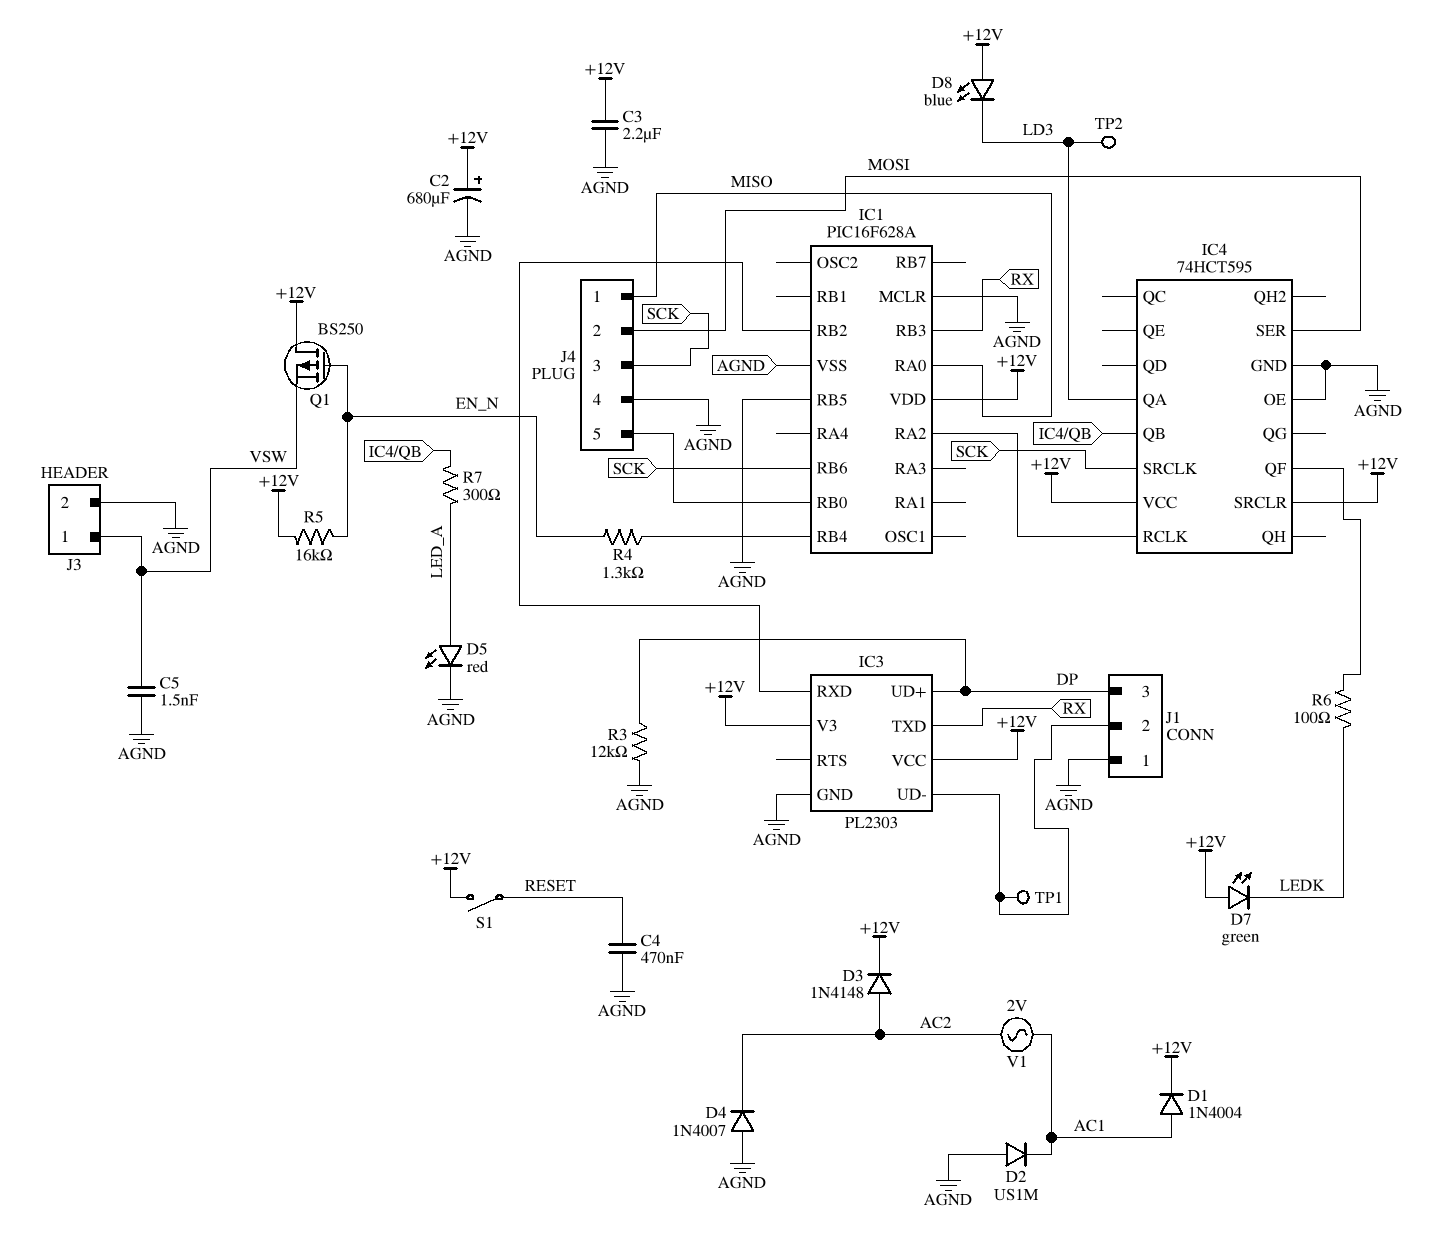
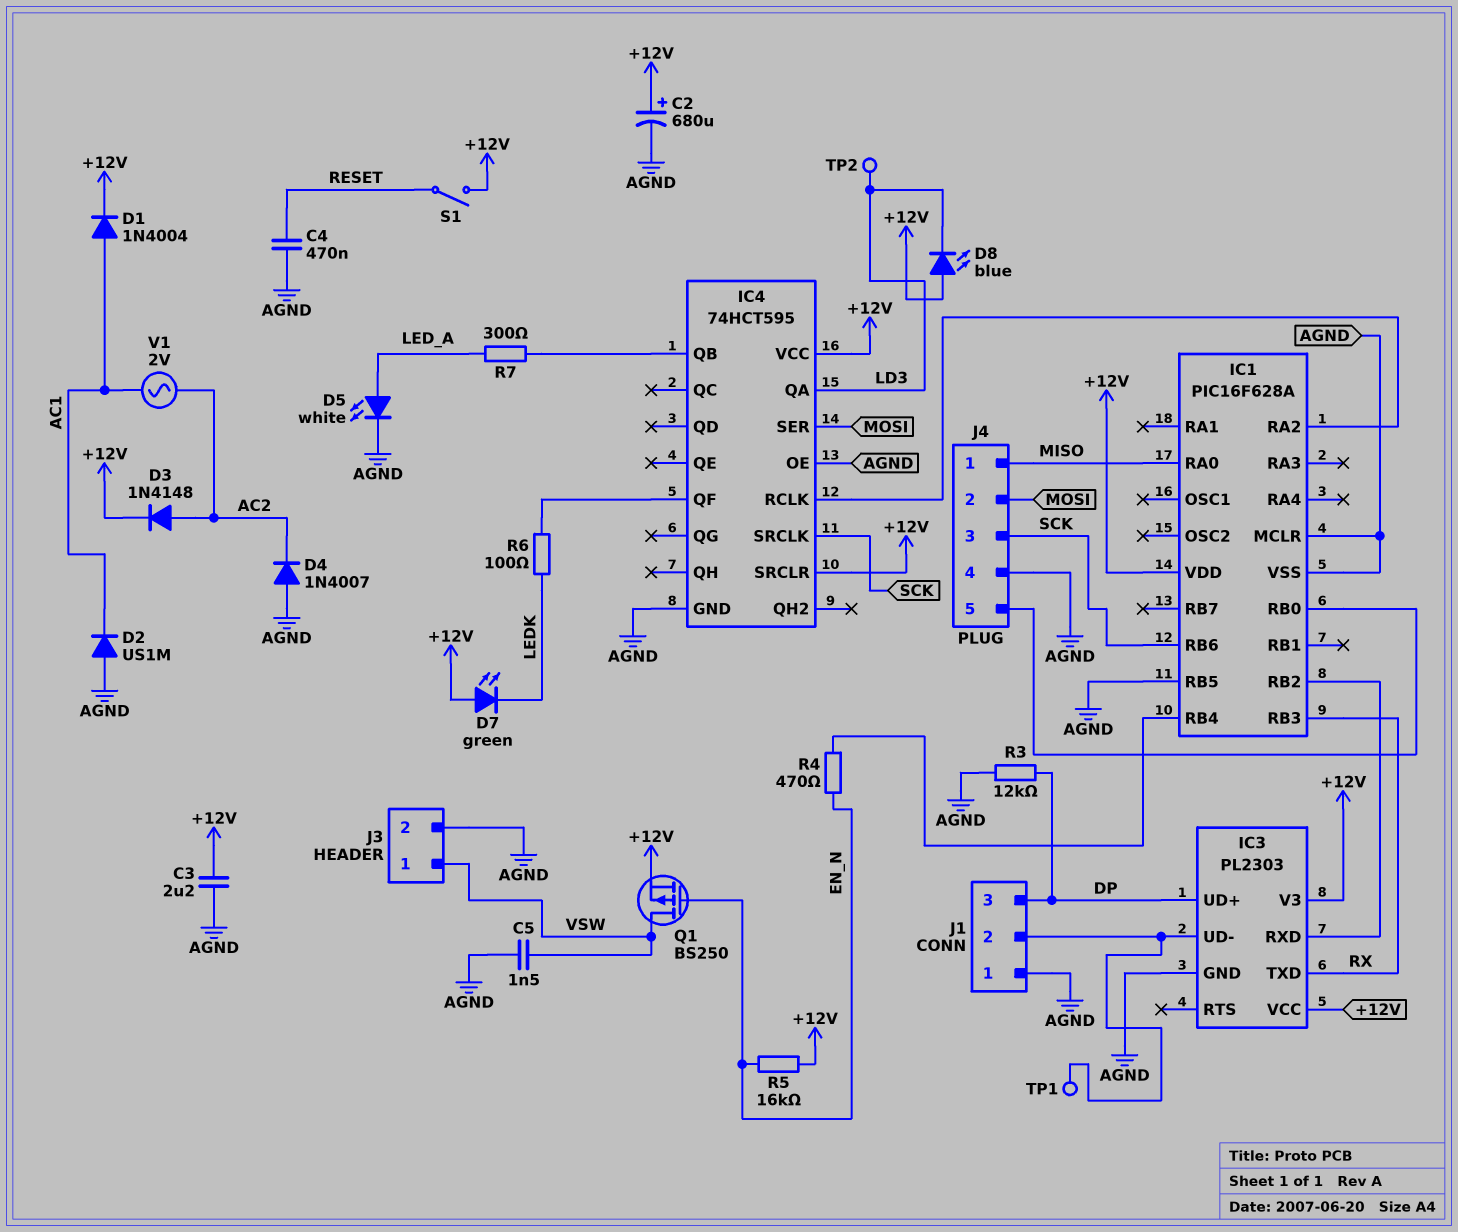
D5: LED red (A LED_A, K AGND) -> LED white (A LED_A, K AGND)
Q1: PMOS BS250 (G EN_N, D +12V, S VSW) -> PMOS BS250 (G EN_N, D VSW, S +12V)
R4: 1.3k (EN_N, IC1/RB4) -> 470 (EN_N, IC1/RB4)

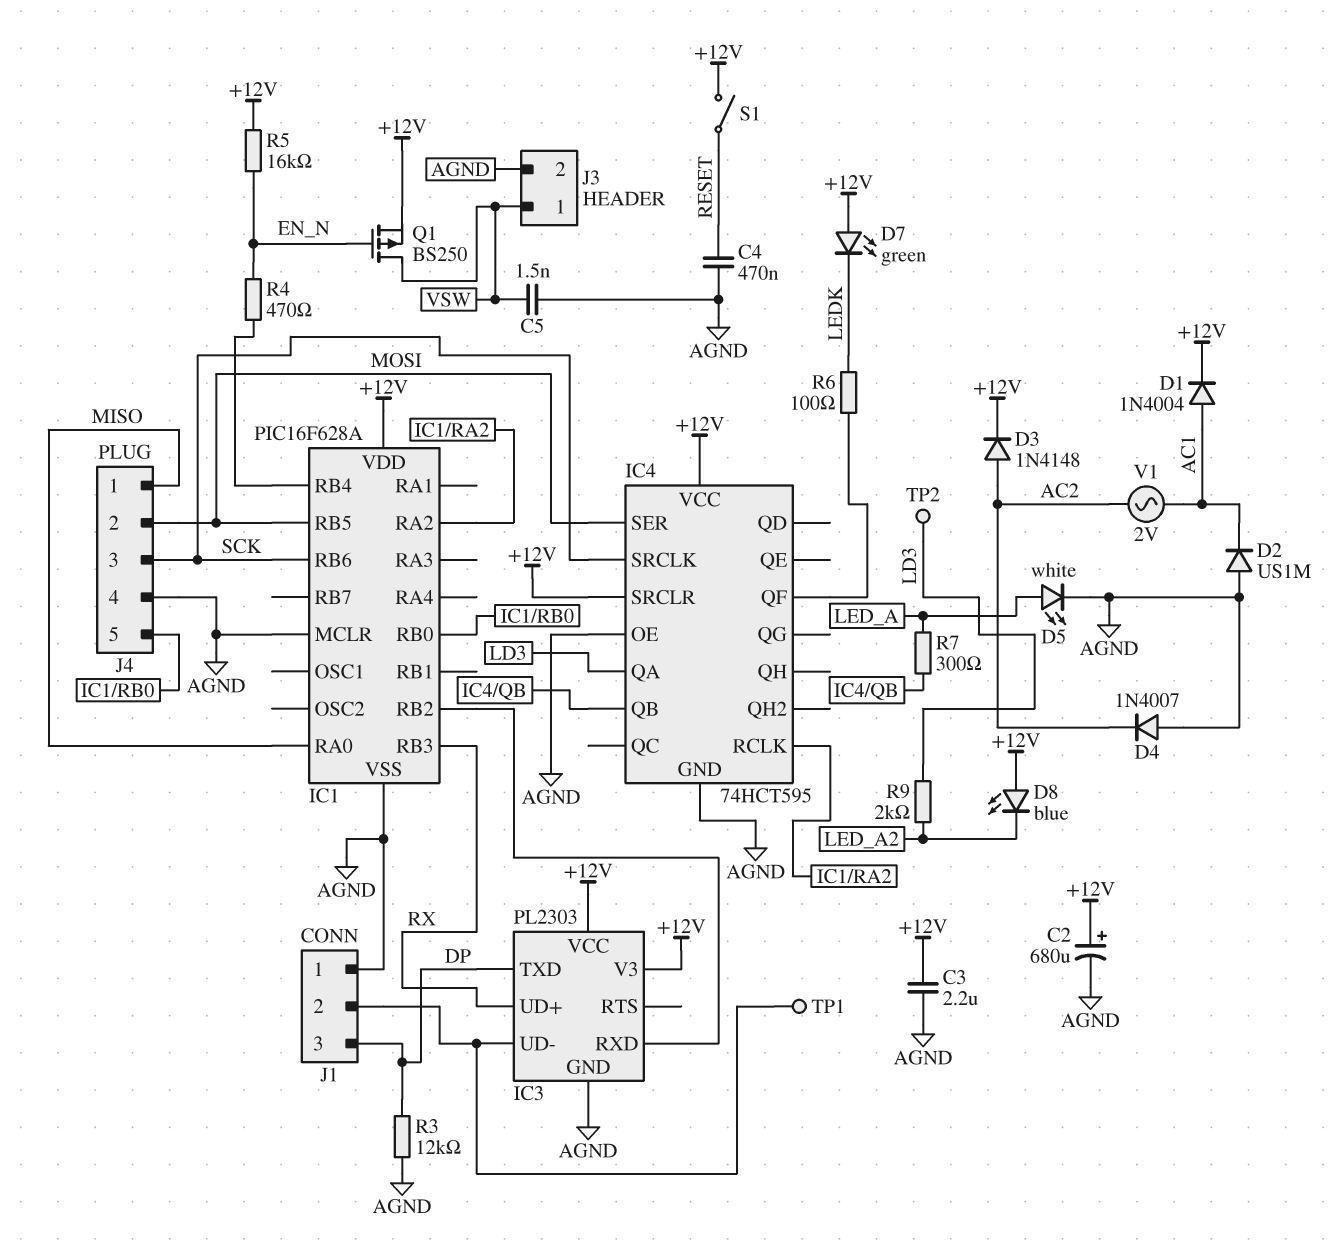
D8: LED blue (A +12V, K LD3) -> LED blue (A +12V, K LED_A2)
IC1 pin RB5: AGND -> MOSI
IC3 pin TXD: RX -> DP
IC3 pin UD+: DP -> RX
R9: none -> 2k (LD3, LED_A2)

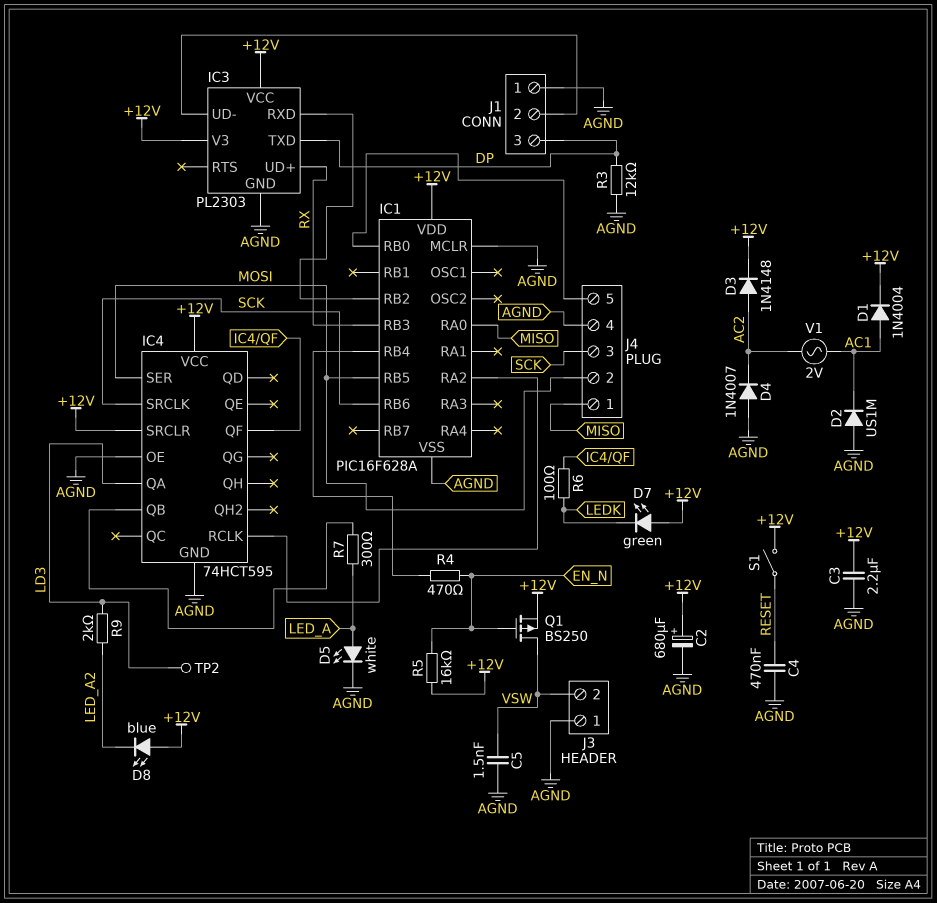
J3 pin 1: VSW -> AGND
J3 pin 2: AGND -> VSW
TP1: test point (IC3/UD-) -> none

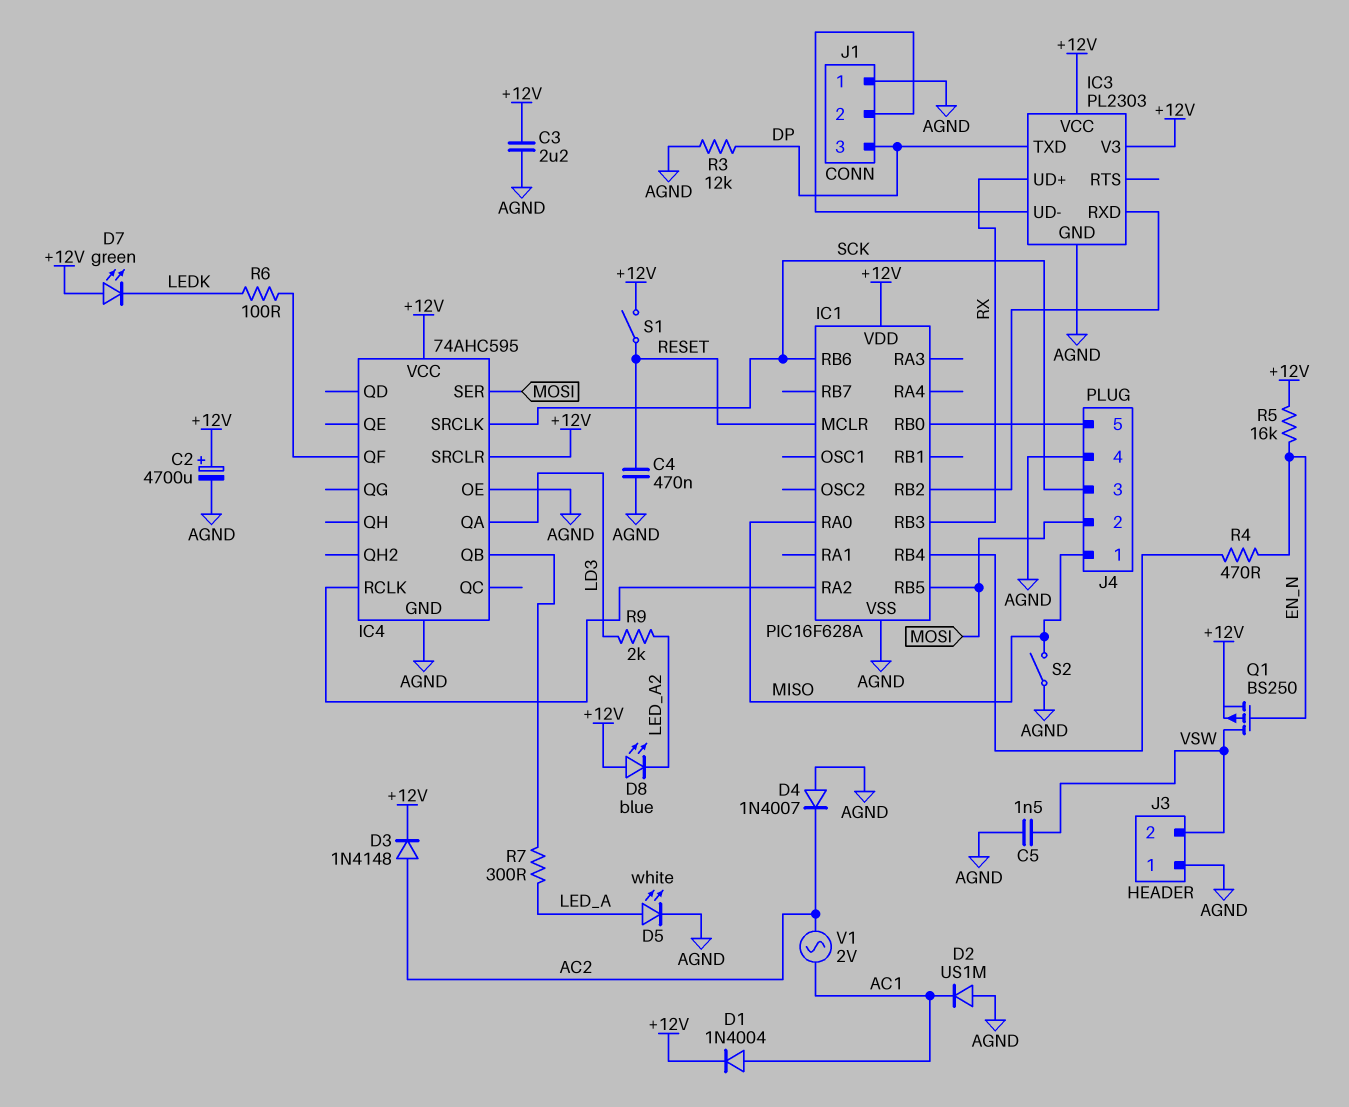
C2: 680uF (plus +12V, minus AGND) -> 4700uF (plus +12V, minus AGND)
IC1 pin MCLR: AGND -> RESET
IC4: 74HCT595 -> 74AHC595
S2: none -> switch (AGND, MISO)
TP2: test point (LD3) -> none

